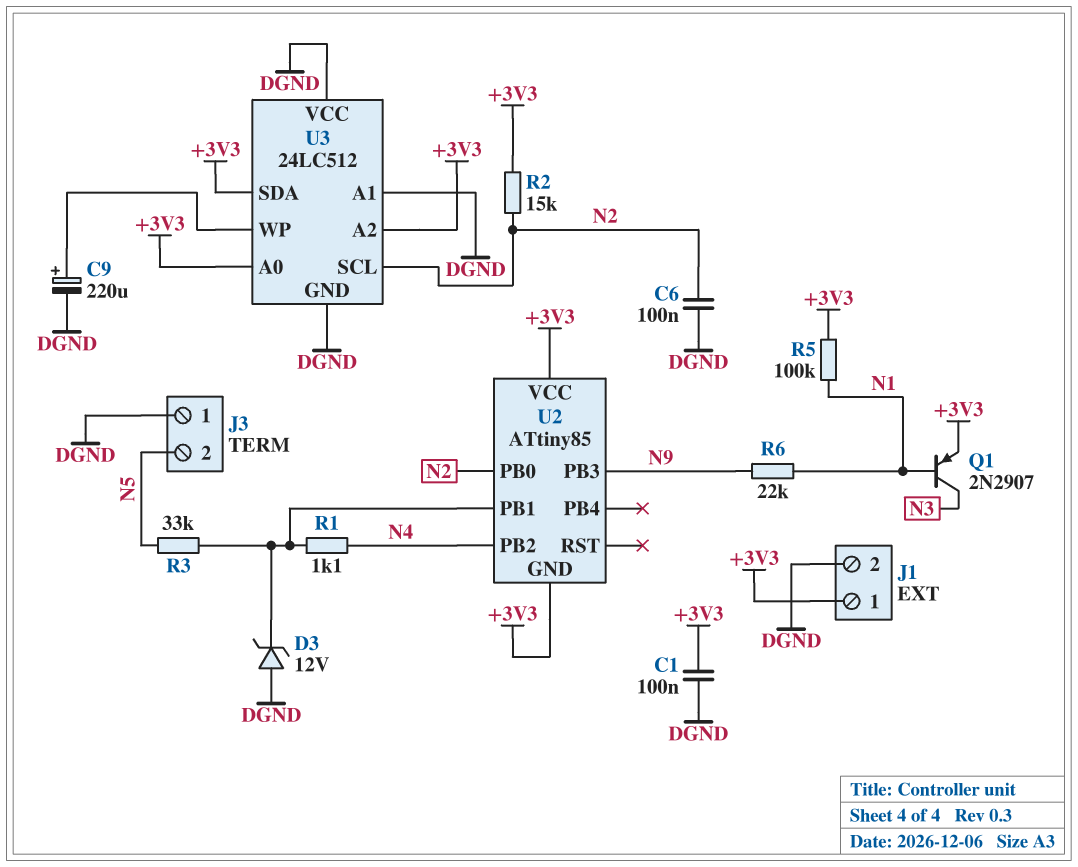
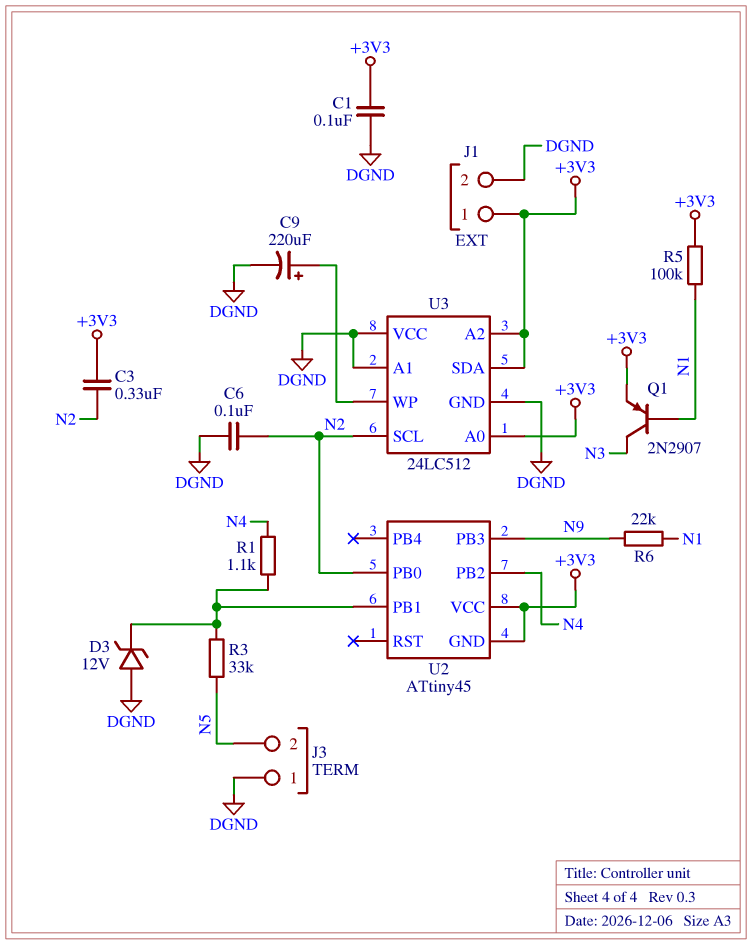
C3: none -> 330nF (+3V3, N2)
R2: 15k (+3V3, N2) -> none
U2: ATtiny85 -> ATtiny45

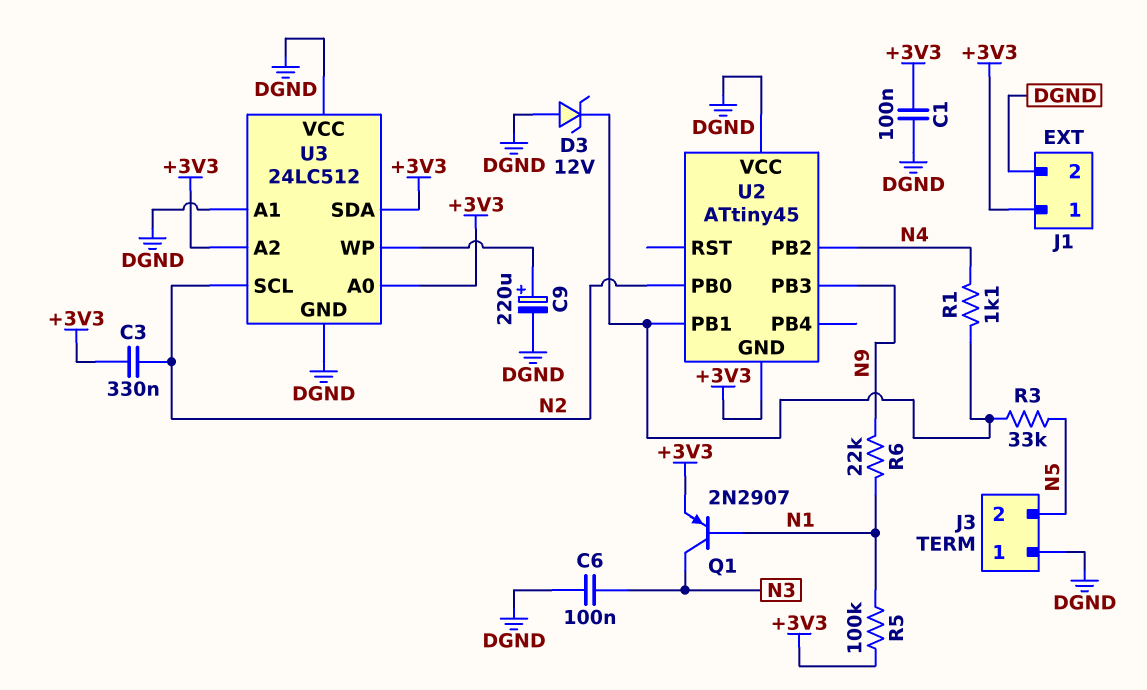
C6: 100nF (DGND, N2) -> 100nF (DGND, N3)
U2 pin VCC: +3V3 -> DGND

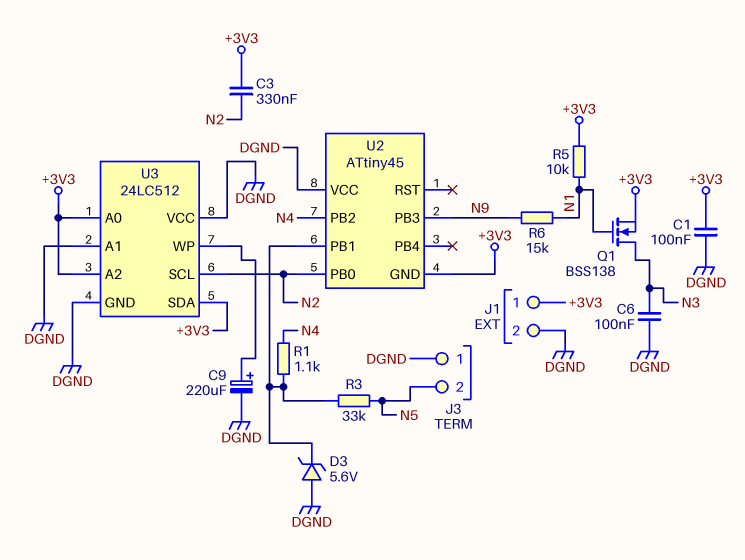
D3: zener 12V (A DGND, K U2/PB1) -> zener 5.6V (A DGND, K U2/PB1)
Q1: PNP 2N2907 (B N1, C N3, E +3V3) -> NMOS BSS138 (G N1, D N3, S +3V3)
R5: 100k (+3V3, N1) -> 10k (+3V3, N1)
R6: 22k (N1, N9) -> 15k (N1, N9)

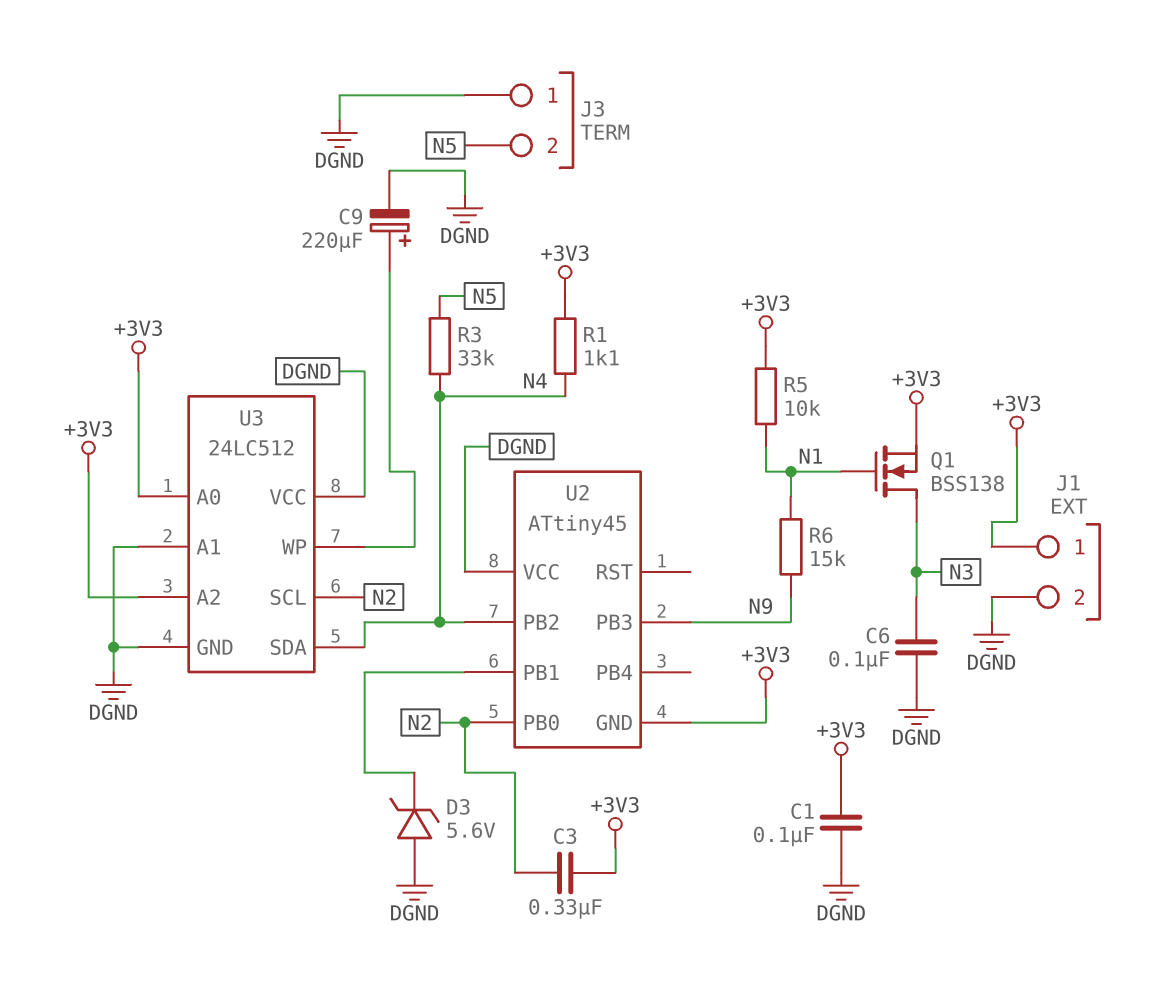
R1: 1.1k (N4, U2/PB1) -> 1.1k (+3V3, N4)
R3: 33k (N5, U2/PB1) -> 33k (N4, N5)
U3 pin SDA: +3V3 -> N4

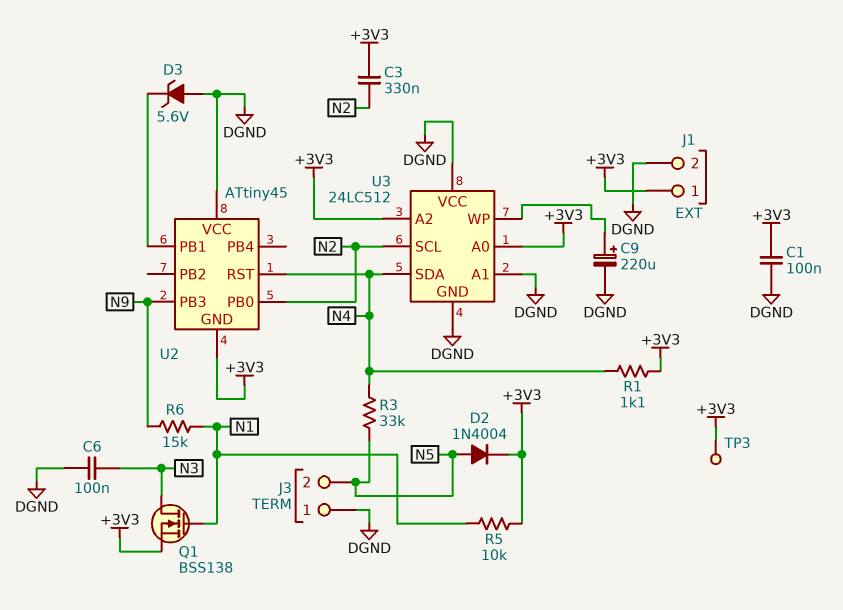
D2: none -> diode 1N4004 (A N5, K +3V3)
TP3: none -> test point (+3V3)
U2 pin PB2: N4 -> none
U2 pin RST: none -> N4

